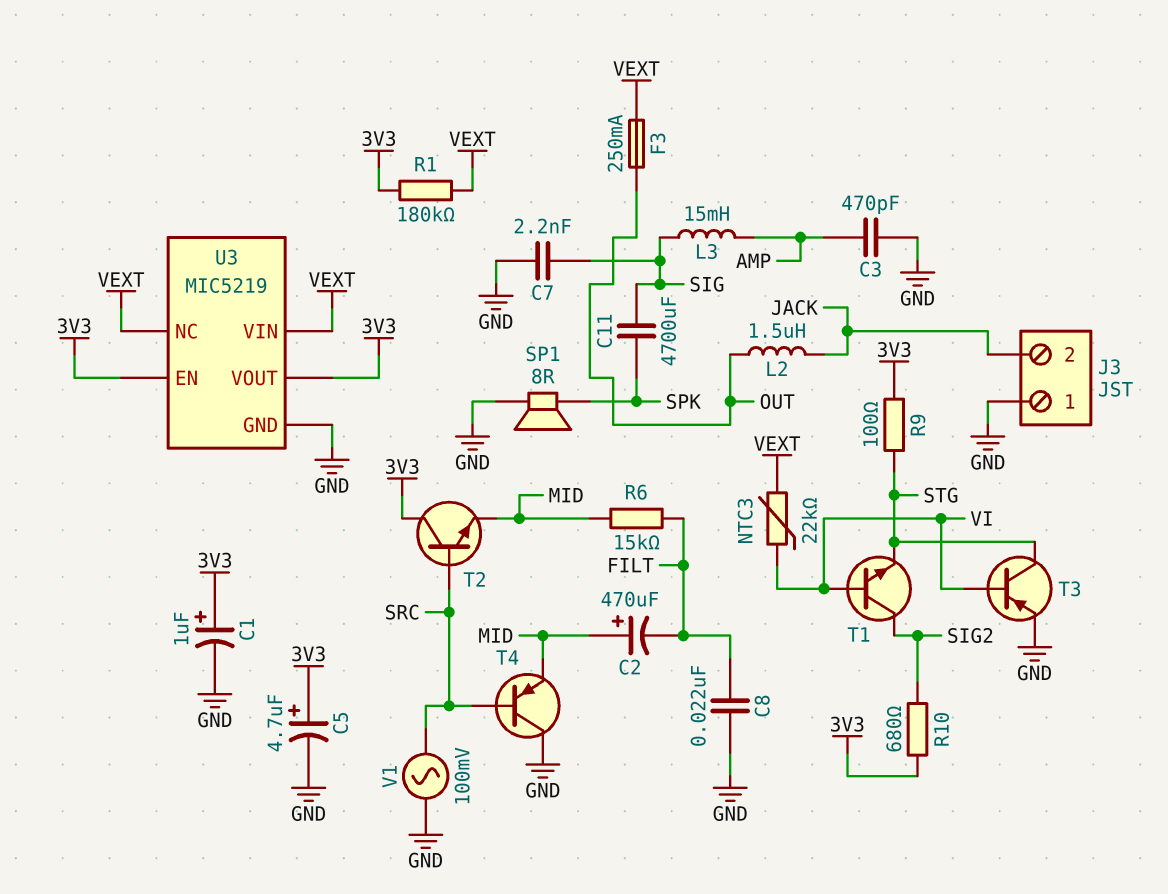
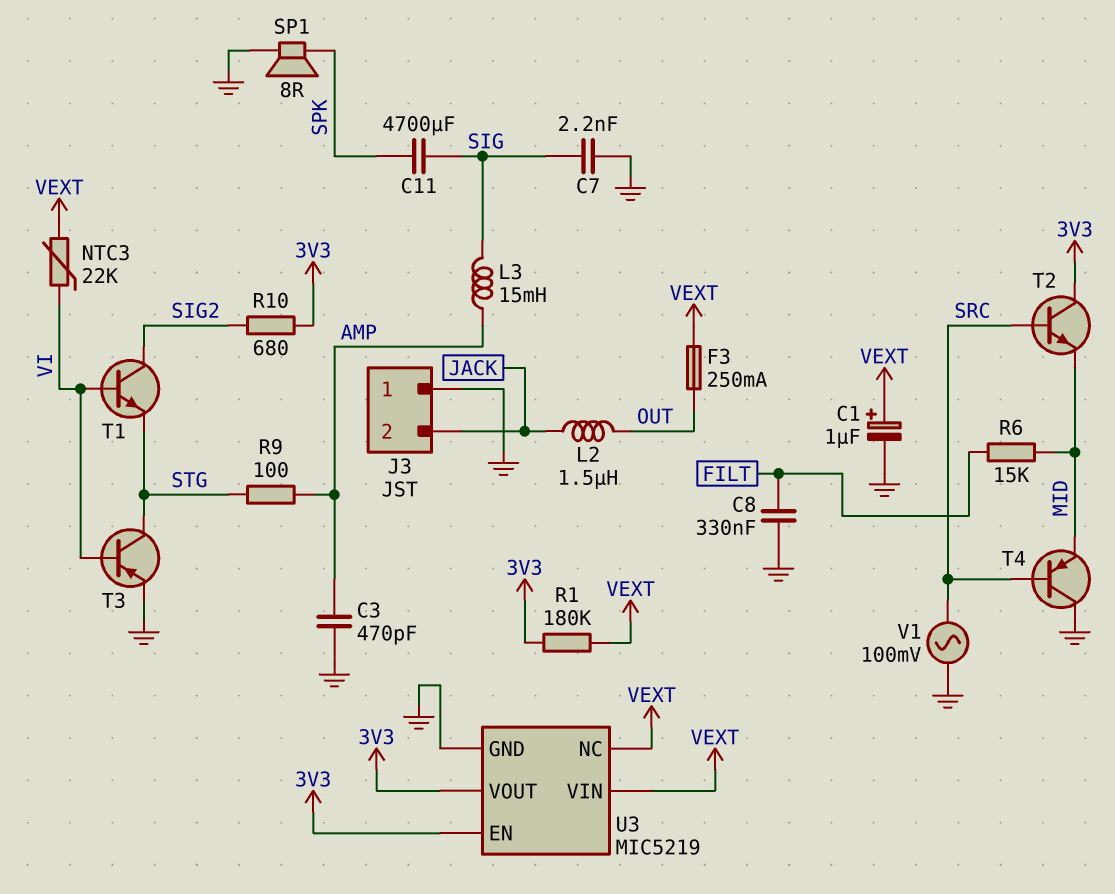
C1: 1uF (plus 3V3, minus GND) -> 1uF (plus VEXT, minus GND)
C2: 470uF (plus MID, minus FILT) -> none
C5: 4.7uF (plus 3V3, minus GND) -> none
C8: 22nF (FILT, GND) -> 330nF (FILT, GND)
R9: 100 (3V3, STG) -> 100 (AMP, STG)

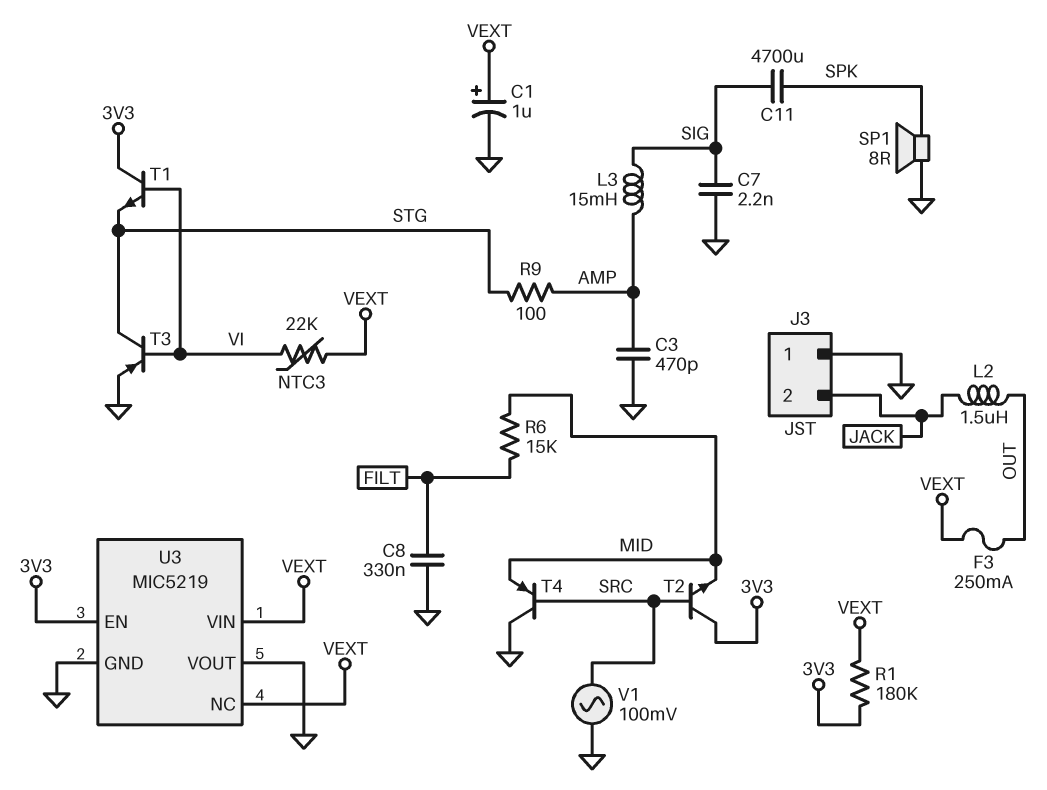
R10: 680 (3V3, SIG2) -> none
T1: NPN (B VI, C SIG2, E STG) -> NPN (B VI, C 3V3, E STG)
U3 pin VOUT: 3V3 -> GND

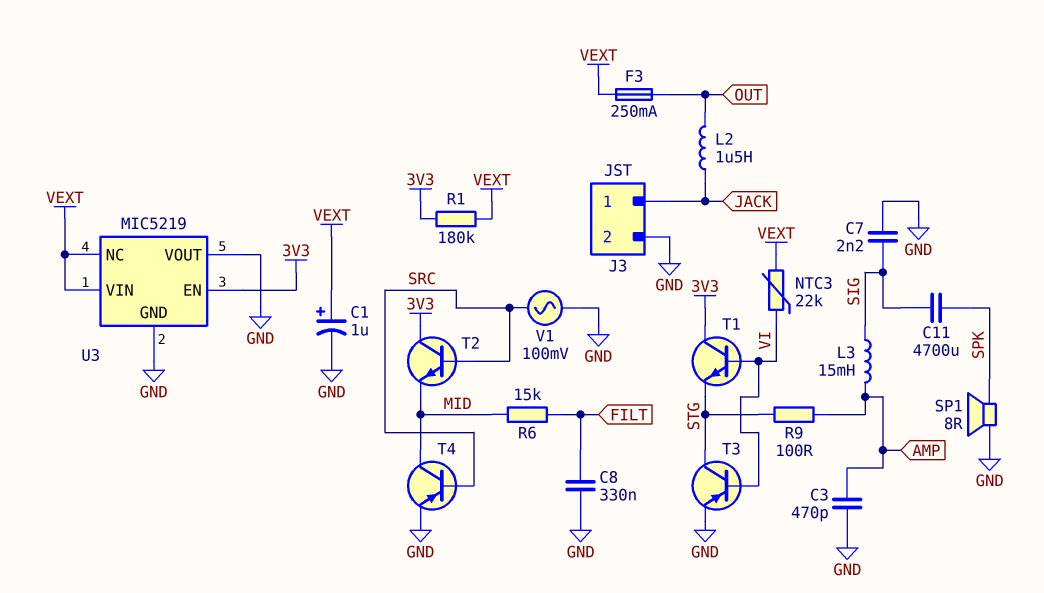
J3 pin 1: GND -> JACK
J3 pin 2: JACK -> GND
T4: PNP (B SRC, C GND, E MID) -> PNP (B SRC, C MID, E GND)

